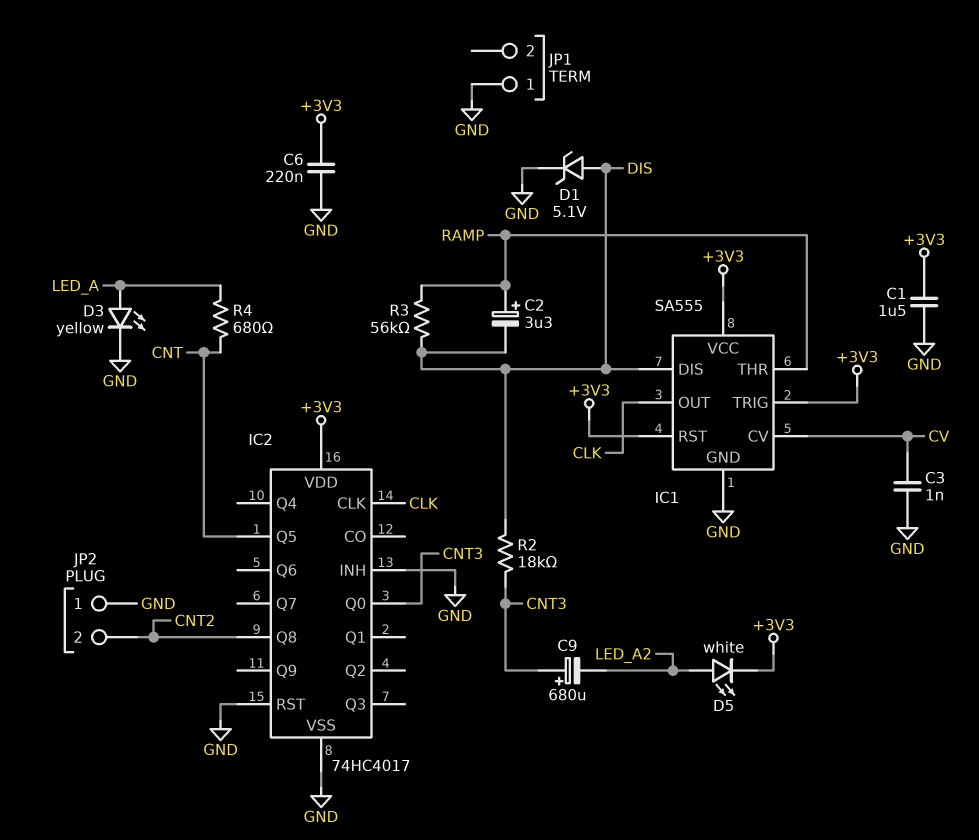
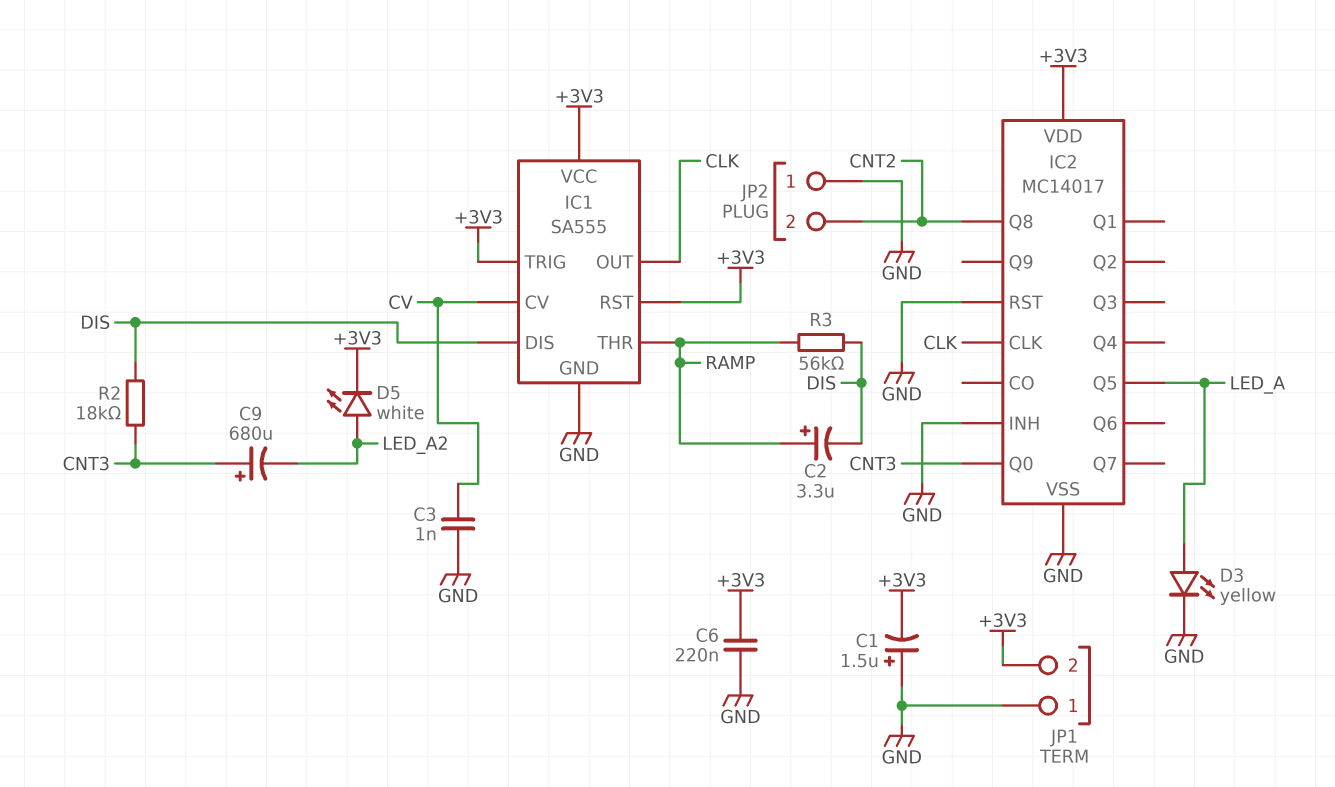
C1: 1.5uF (+3V3, GND) -> 1.5uF (plus GND, minus +3V3)
D1: zener 5.1V (A DIS, K GND) -> none
IC2: 74HC4017 -> MC14017
IC2 pin Q5: CNT -> LED_A
JP1 pin 2: none -> +3V3
R4: 680 (CNT, LED_A) -> none

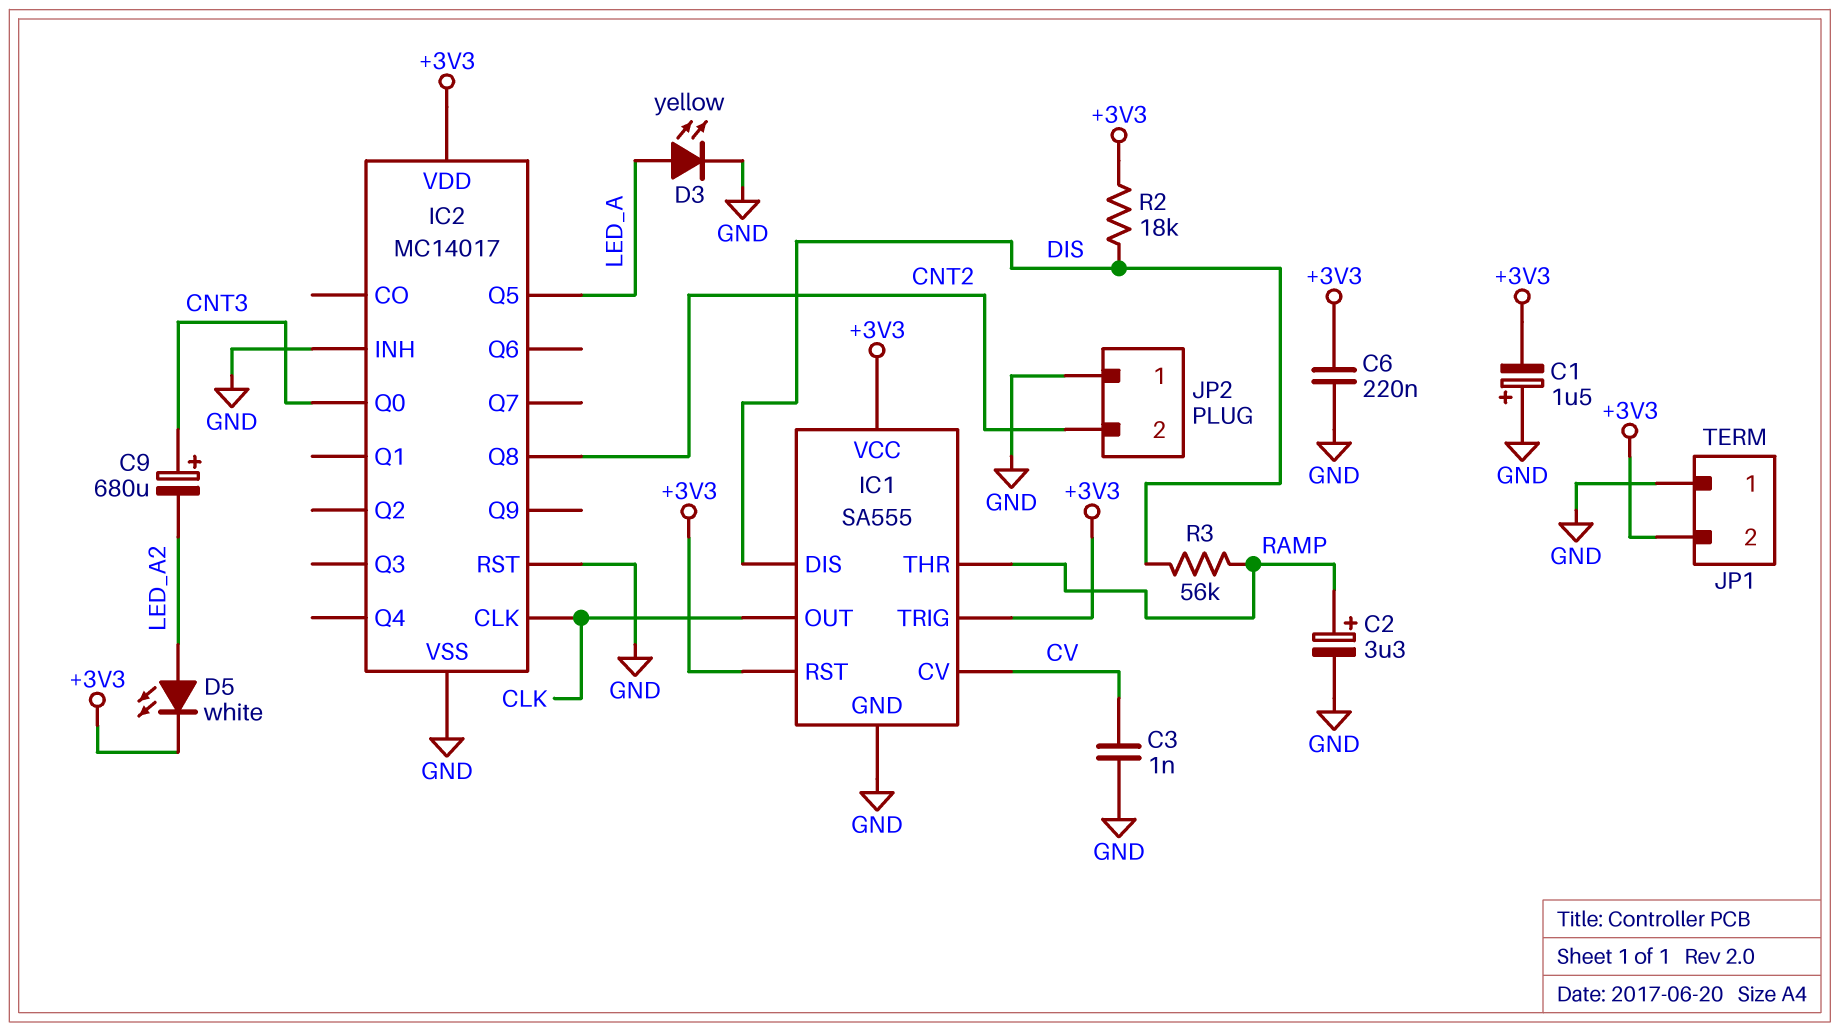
C2: 3.3uF (plus RAMP, minus DIS) -> 3.3uF (plus RAMP, minus GND)
R2: 18k (CNT3, DIS) -> 18k (+3V3, DIS)

